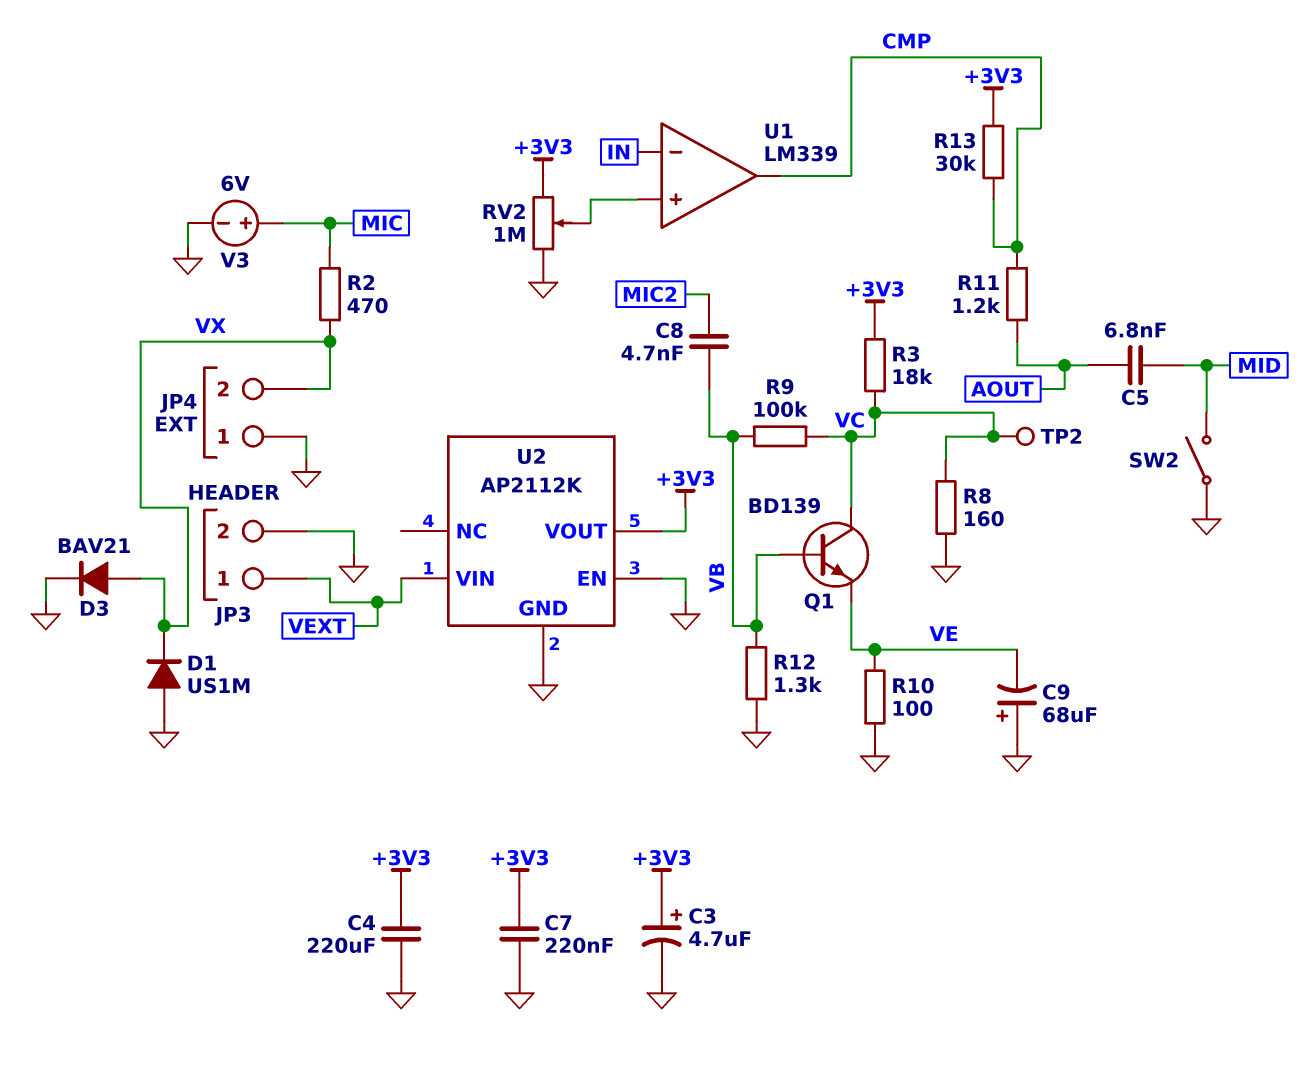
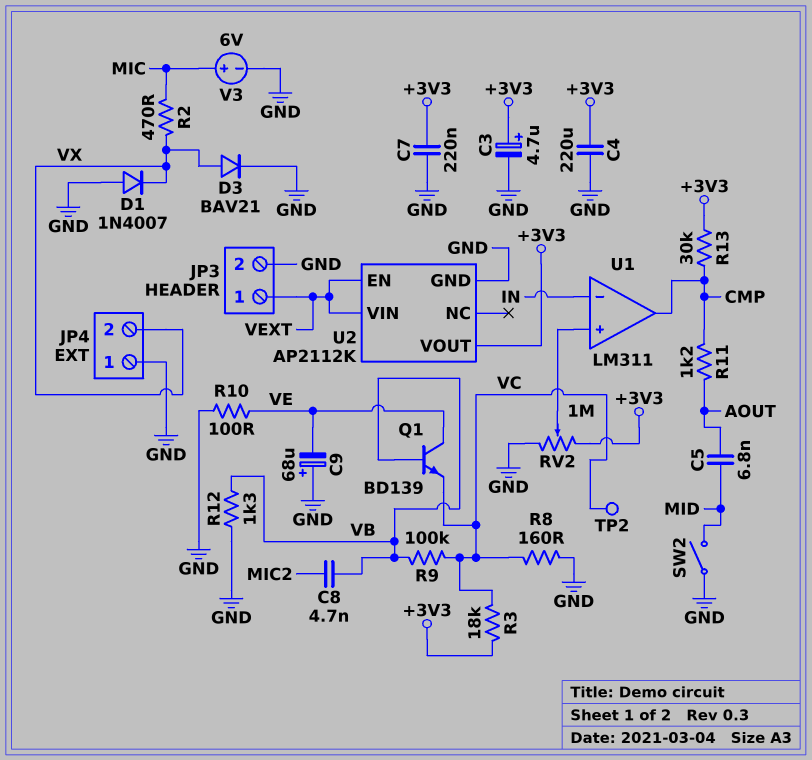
D1: diode US1M (A GND, K VX) -> diode 1N4007 (A GND, K VX)
Q1: NPN BD139 (B VB, C VC, E VE) -> NPN BD139 (B VB, C VE, E VC)
U1: LM339 -> LM311
U2 pin EN: GND -> VEXT

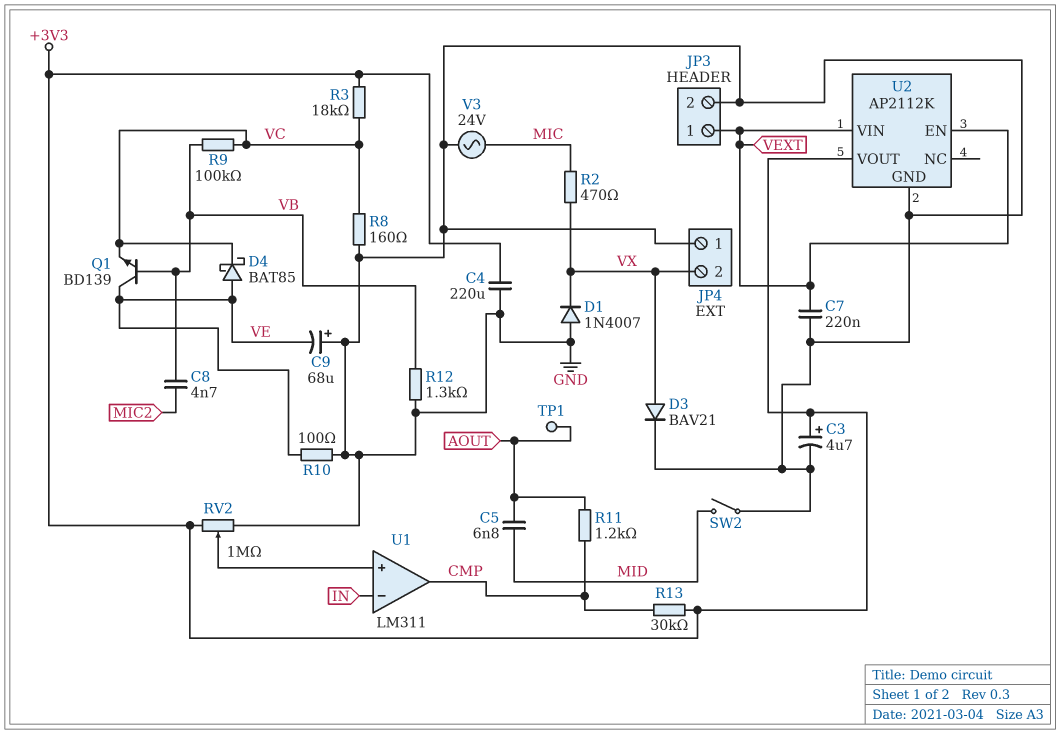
C7: 220nF (+3V3, GND) -> 220nF (GND, VEXT)
D4: none -> schottky BAT85 (A VE, K VC)
TP1: none -> test point (AOUT)
TP2: test point (VC) -> none
V3: 6V (plus MIC, minus GND) -> AC 24V (GND, MIC)

